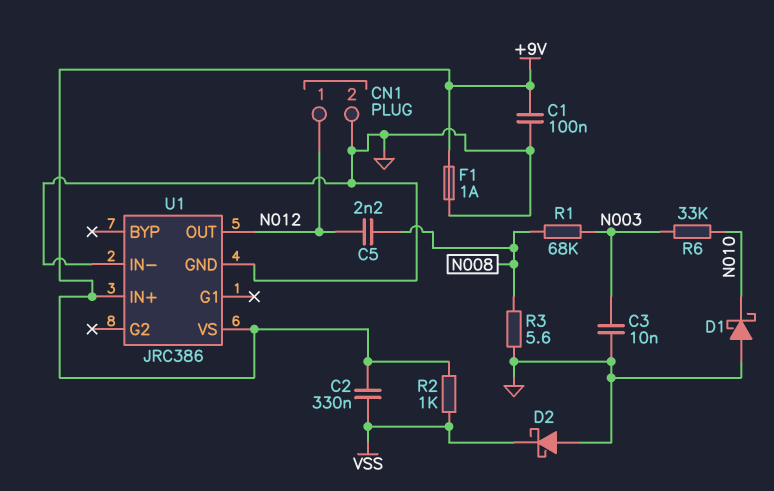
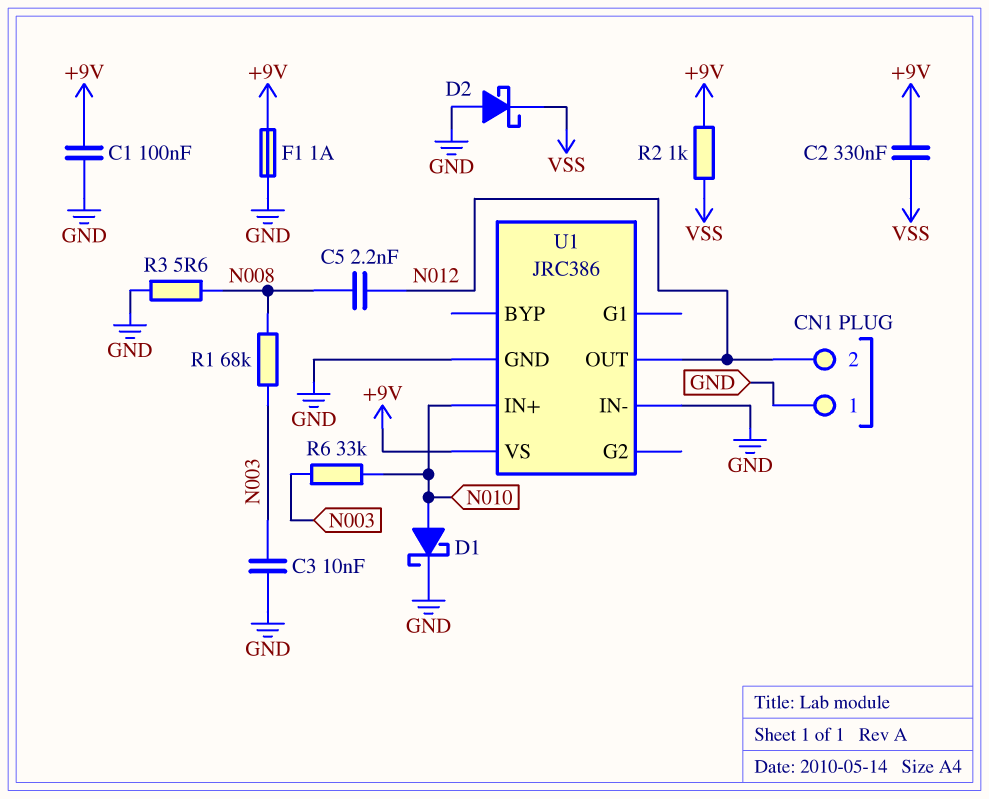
CN1 pin 1: N012 -> GND
CN1 pin 2: GND -> N012
D1: schottky (A GND, K N010) -> schottky (A N010, K GND)
U1 pin IN+: +9V -> N010

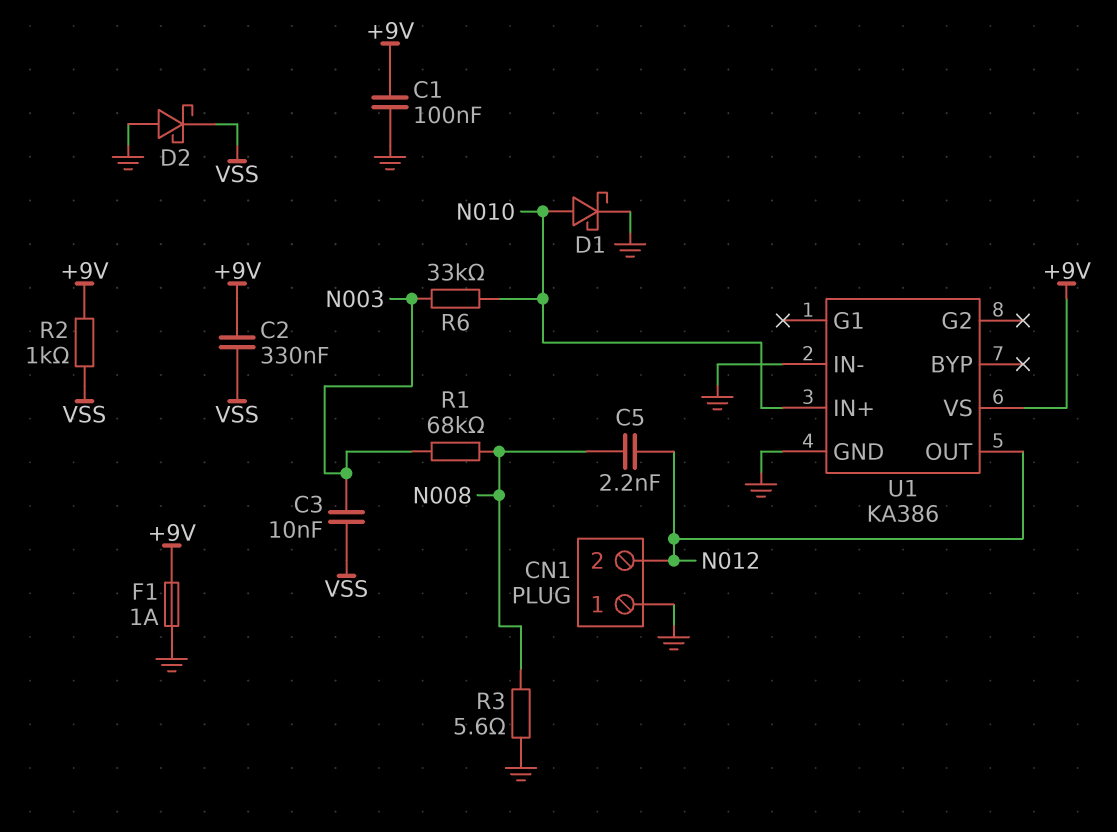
C3: 10nF (GND, N003) -> 10nF (N003, VSS)
U1: JRC386 -> KA386

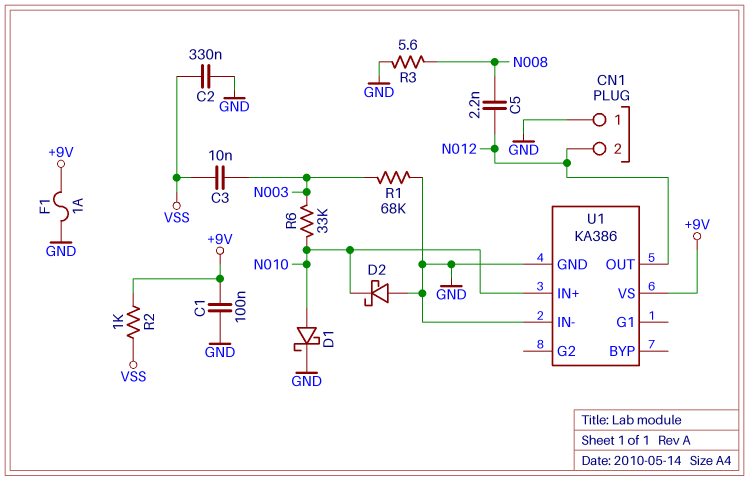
C2: 330nF (+9V, VSS) -> 330nF (GND, VSS)
D2: schottky (A GND, K VSS) -> schottky (A GND, K N010)
R1: 68k (N003, N008) -> 68k (GND, N003)

